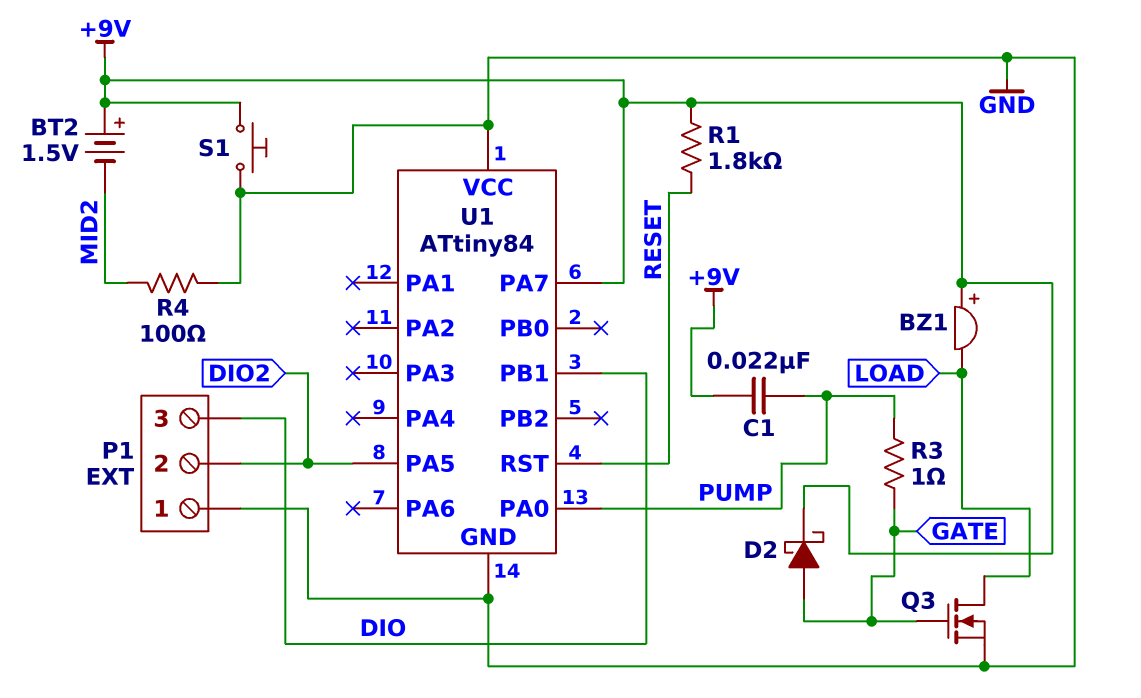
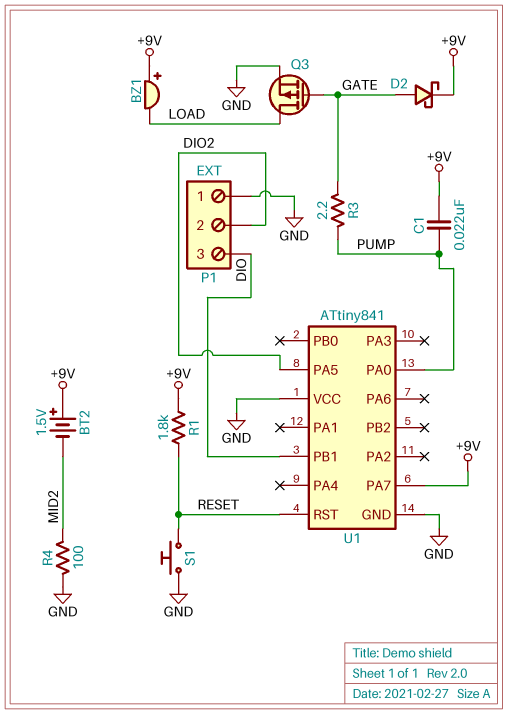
Q3: NMOS (G GATE, D LOAD, S GND) -> PMOS (G GATE, D LOAD, S GND)
R3: 1 (GATE, PUMP) -> 2.2 (GATE, PUMP)
S1: button (+9V, GND) -> button (GND, RESET)
U1: ATtiny84 -> ATtiny841

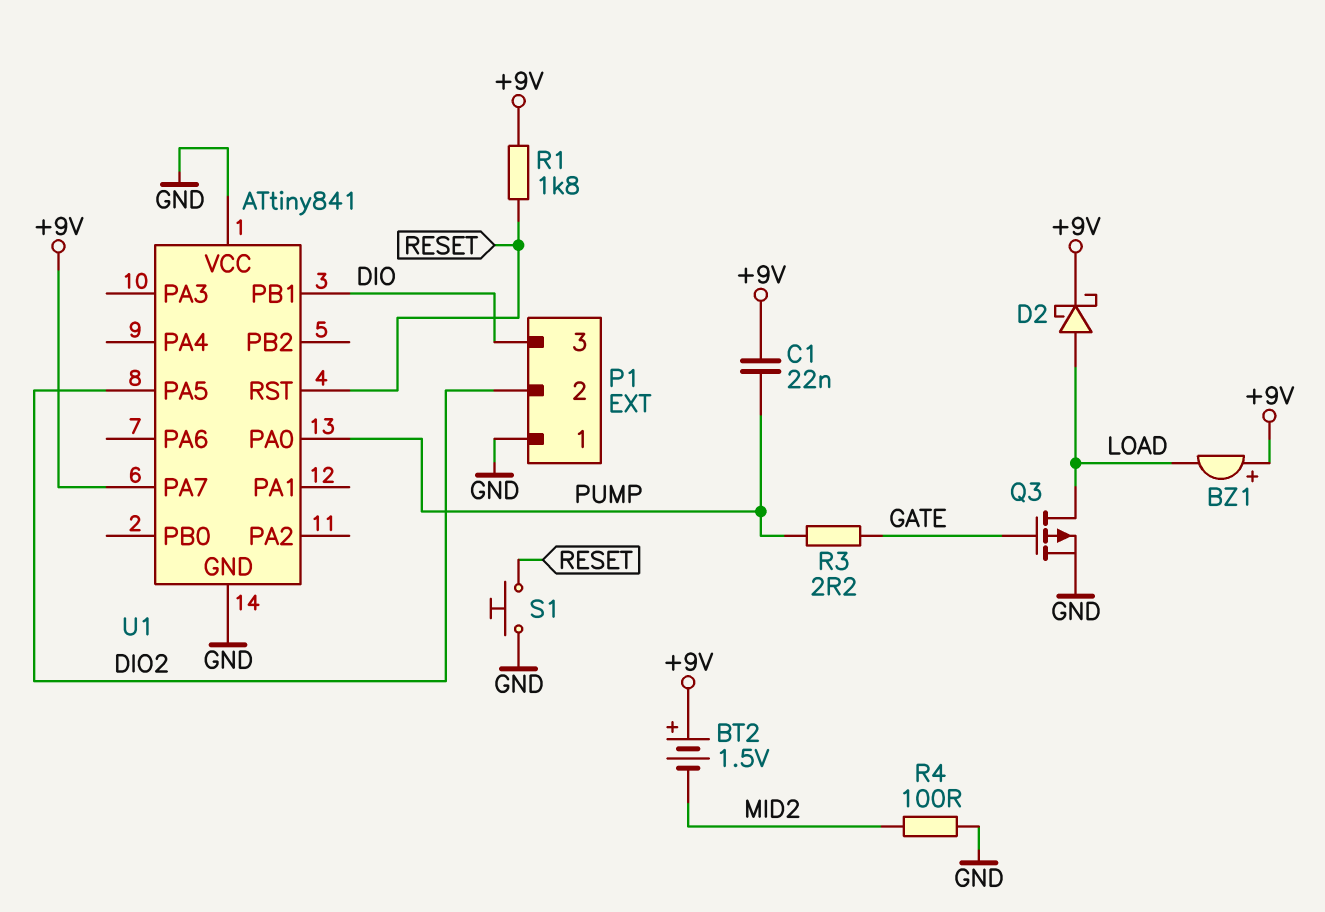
D2: schottky (A GATE, K +9V) -> schottky (A LOAD, K +9V)

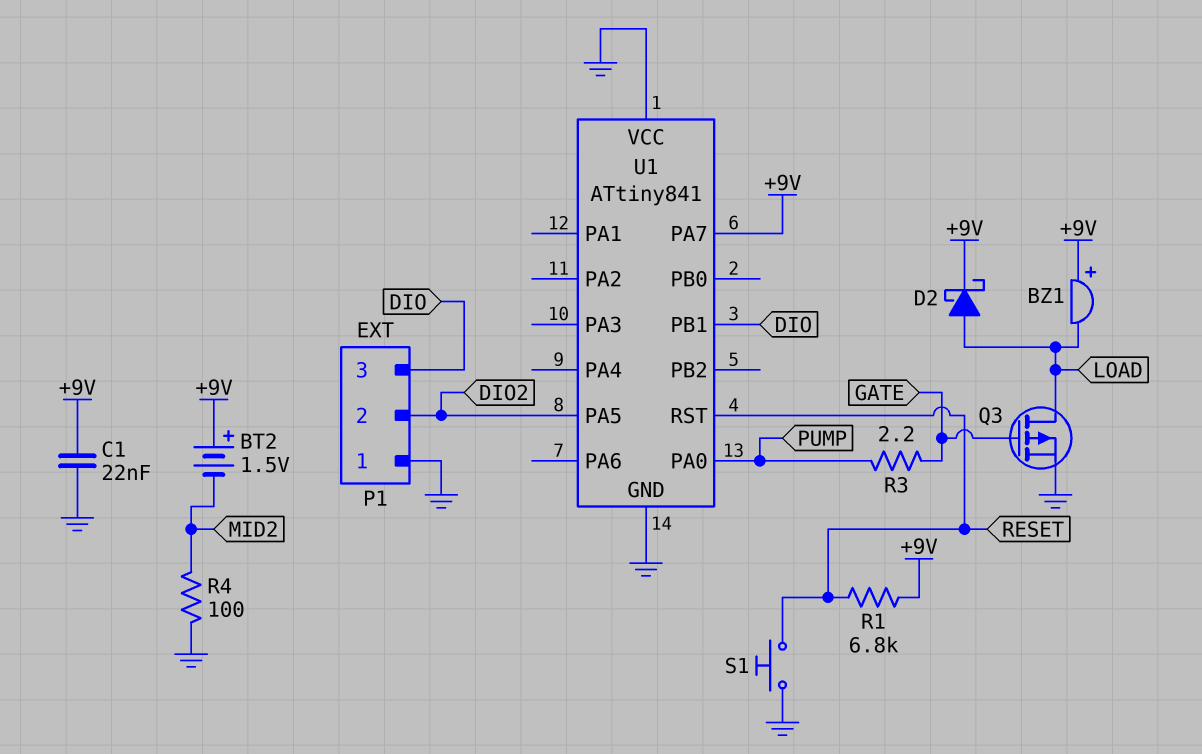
C1: 22nF (+9V, PUMP) -> 22nF (+9V, GND)
R1: 1.8k (+9V, RESET) -> 6.8k (+9V, RESET)

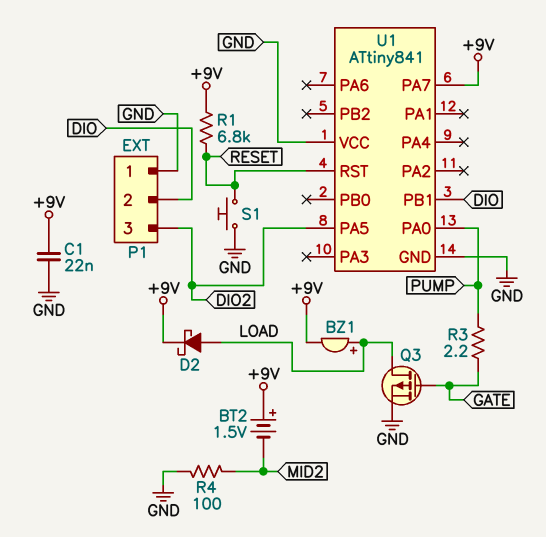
BZ1: buzzer (plus +9V, minus LOAD) -> buzzer (plus LOAD, minus +9V)
P1 pin 2: DIO2 -> DIO
P1 pin 3: DIO -> DIO2

